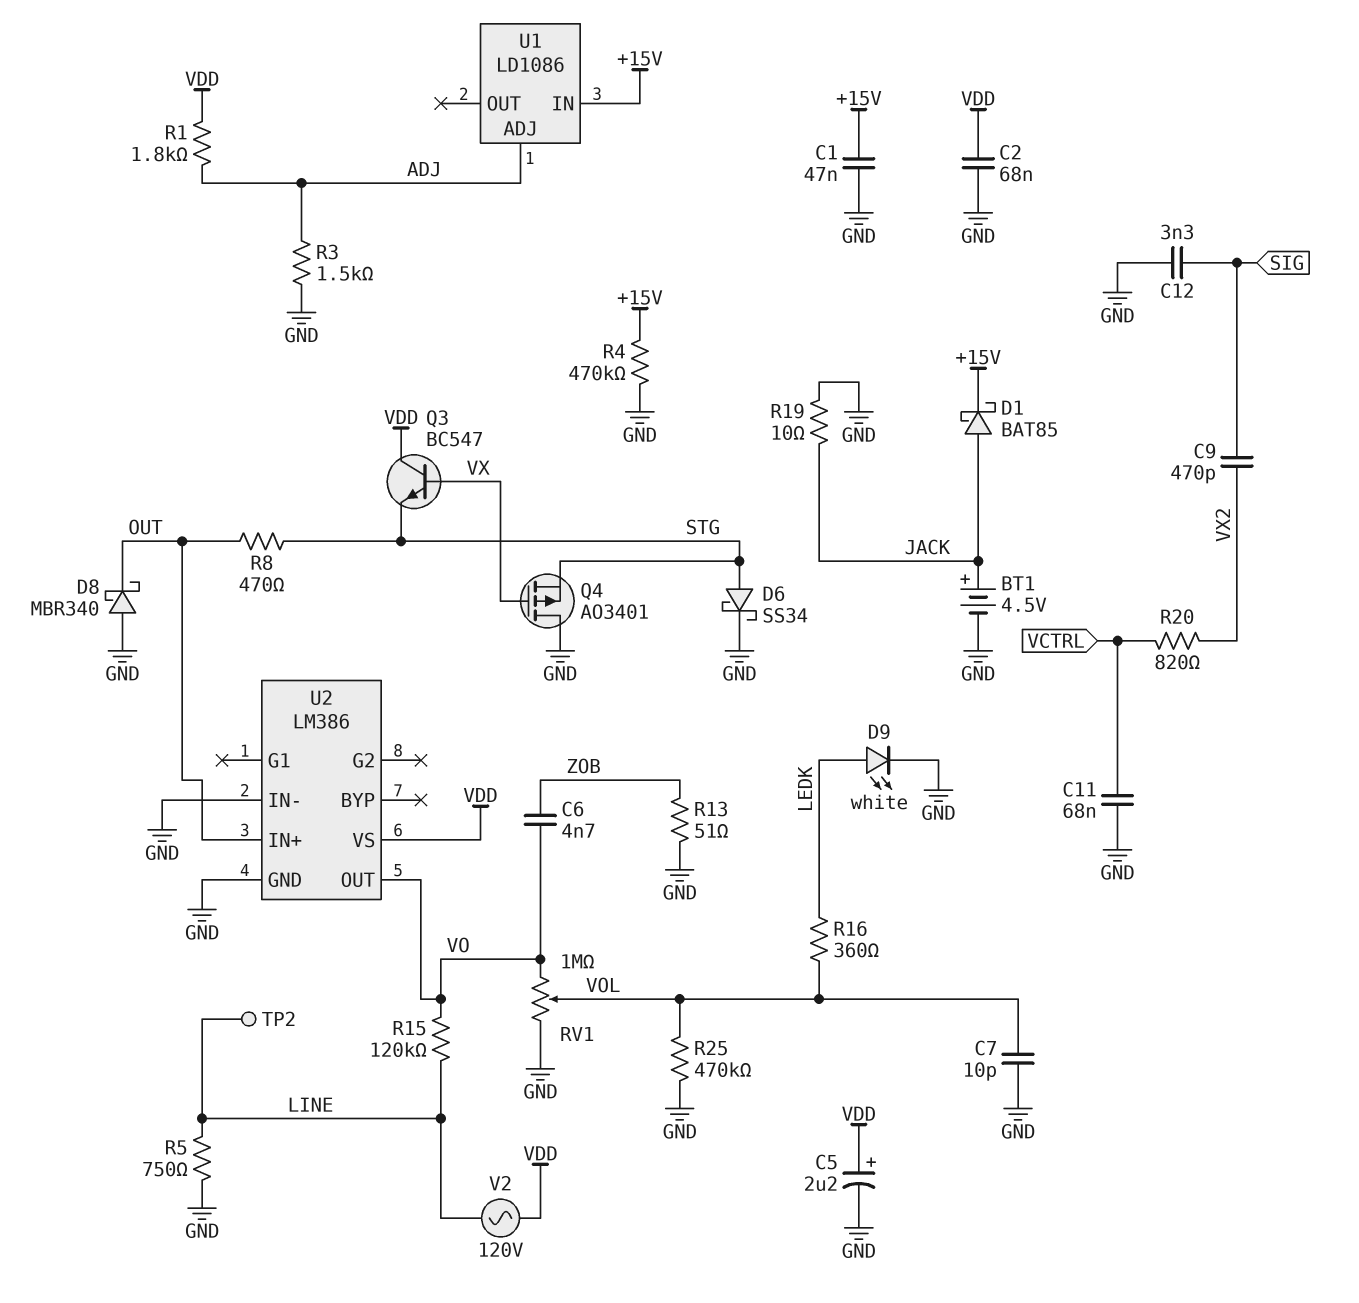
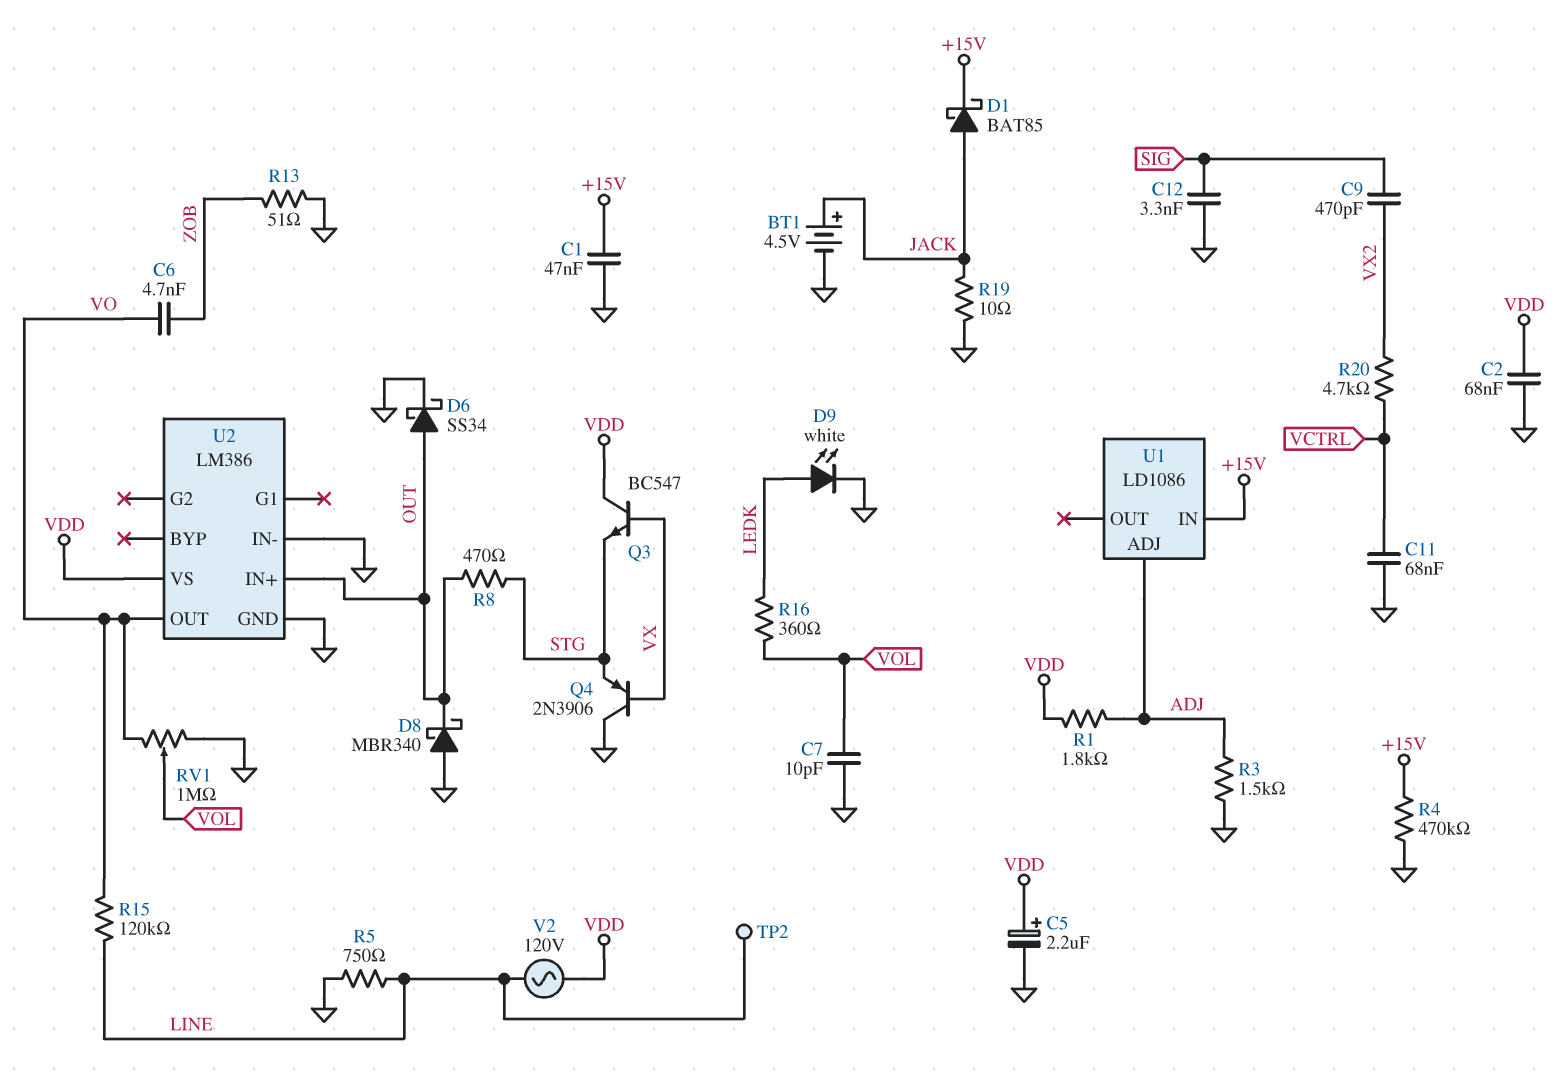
D6: schottky SS34 (A STG, K GND) -> schottky SS34 (A OUT, K GND)
Q4: PMOS AO3401 (G VX, D GND, S STG) -> PNP 2N3906 (B VX, C GND, E STG)
R20: 820 (VCTRL, VX2) -> 4.7k (VCTRL, VX2)
R25: 470k (GND, VOL) -> none

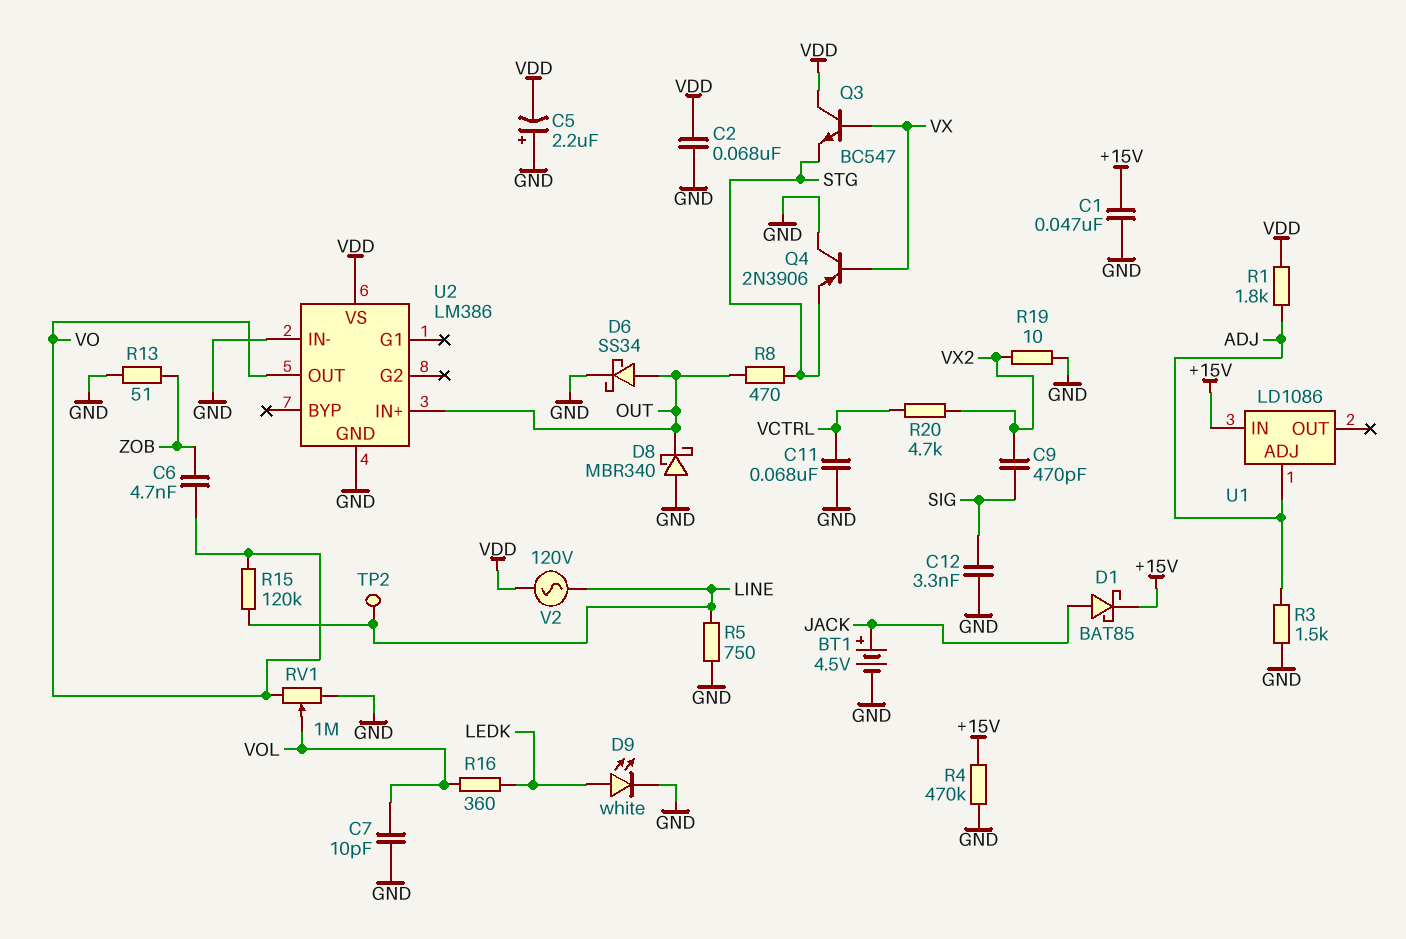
C5: 2.2uF (plus VDD, minus GND) -> 2.2uF (plus GND, minus VDD)
R19: 10 (GND, JACK) -> 10 (GND, VX2)

